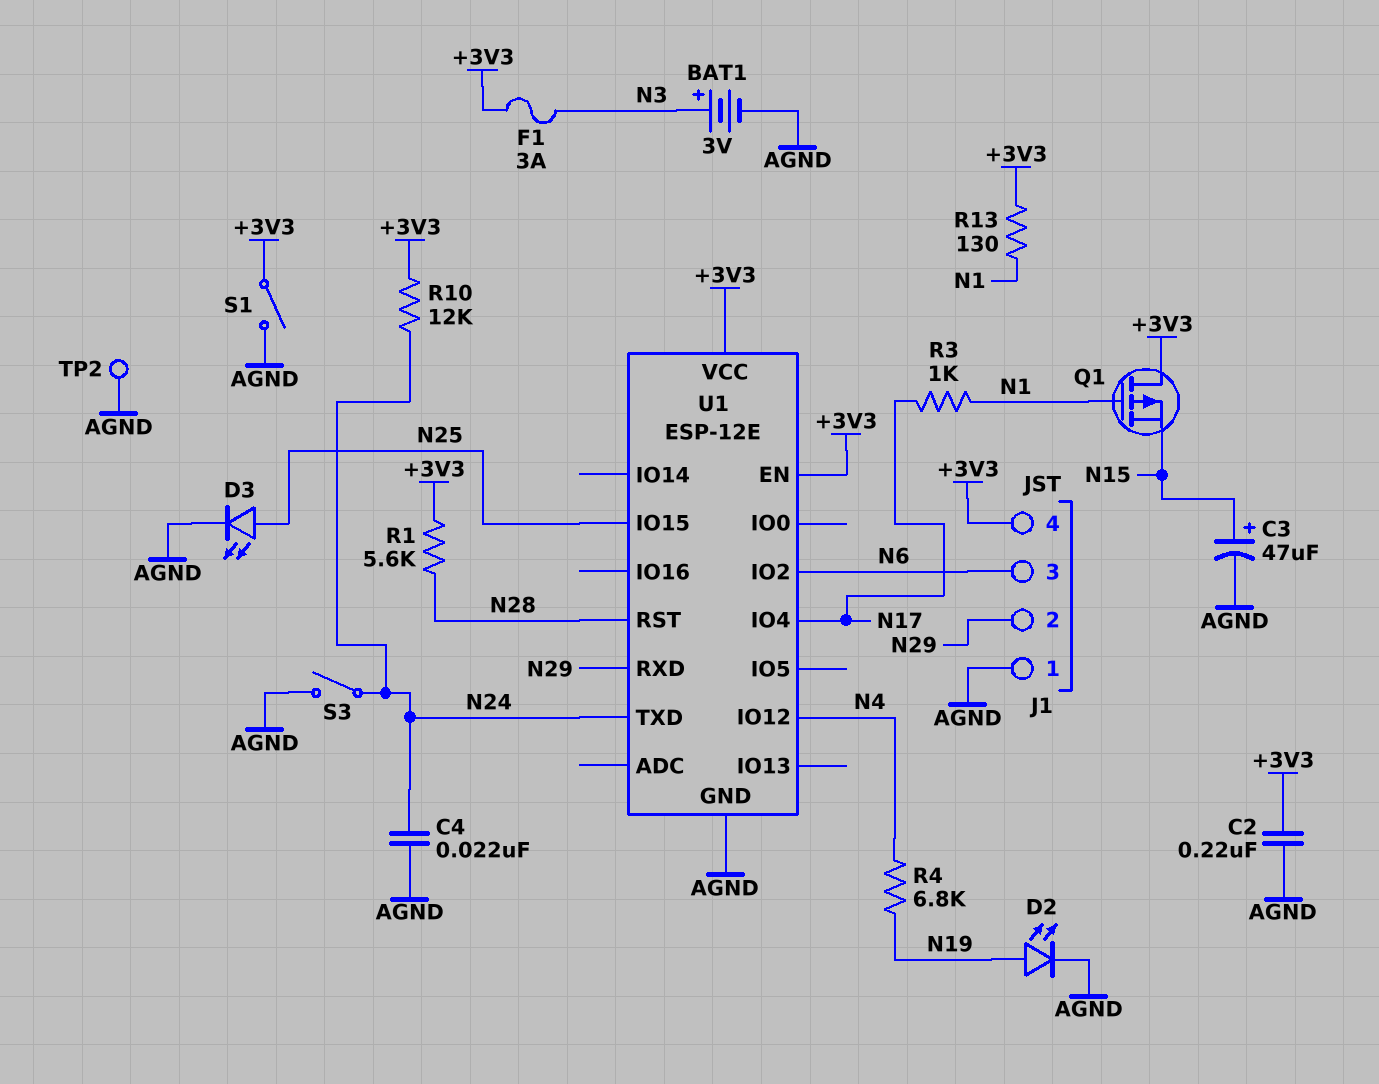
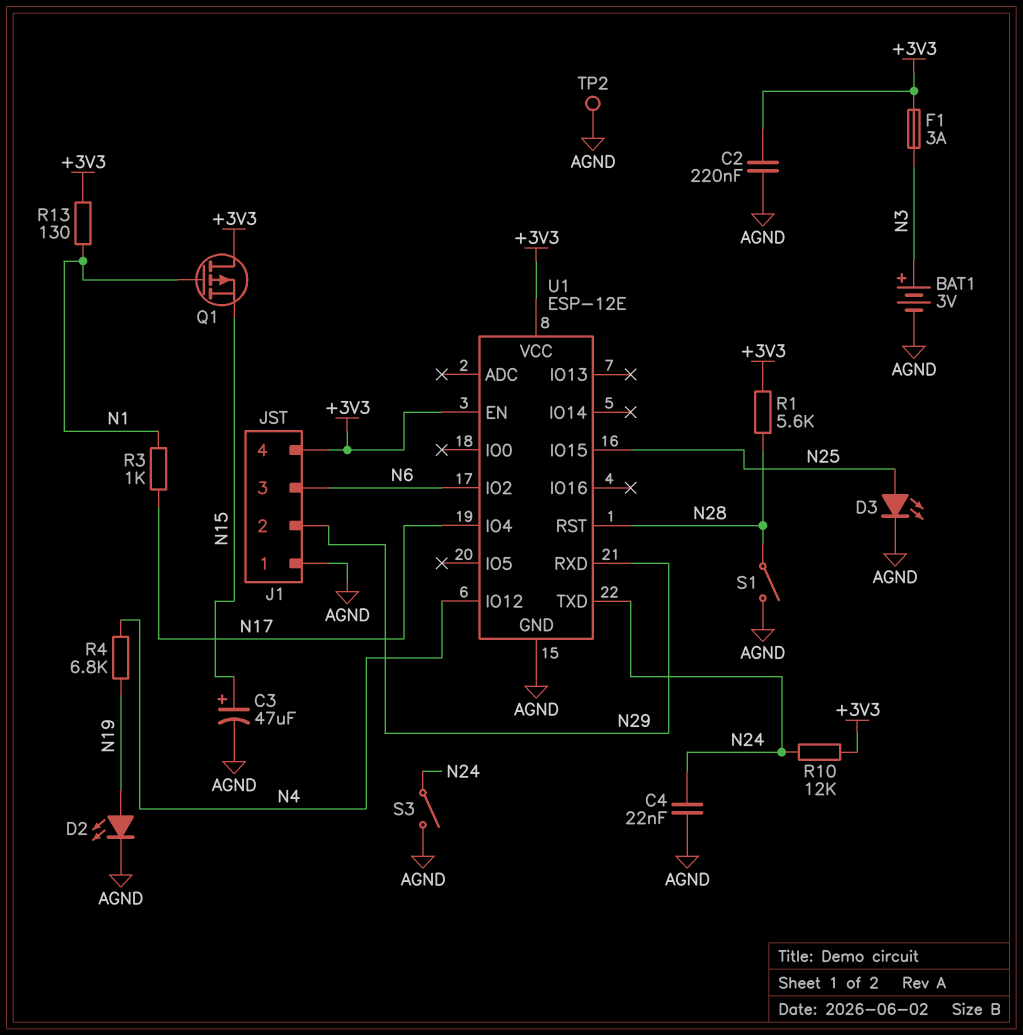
S1: switch (+3V3, AGND) -> switch (AGND, N28)

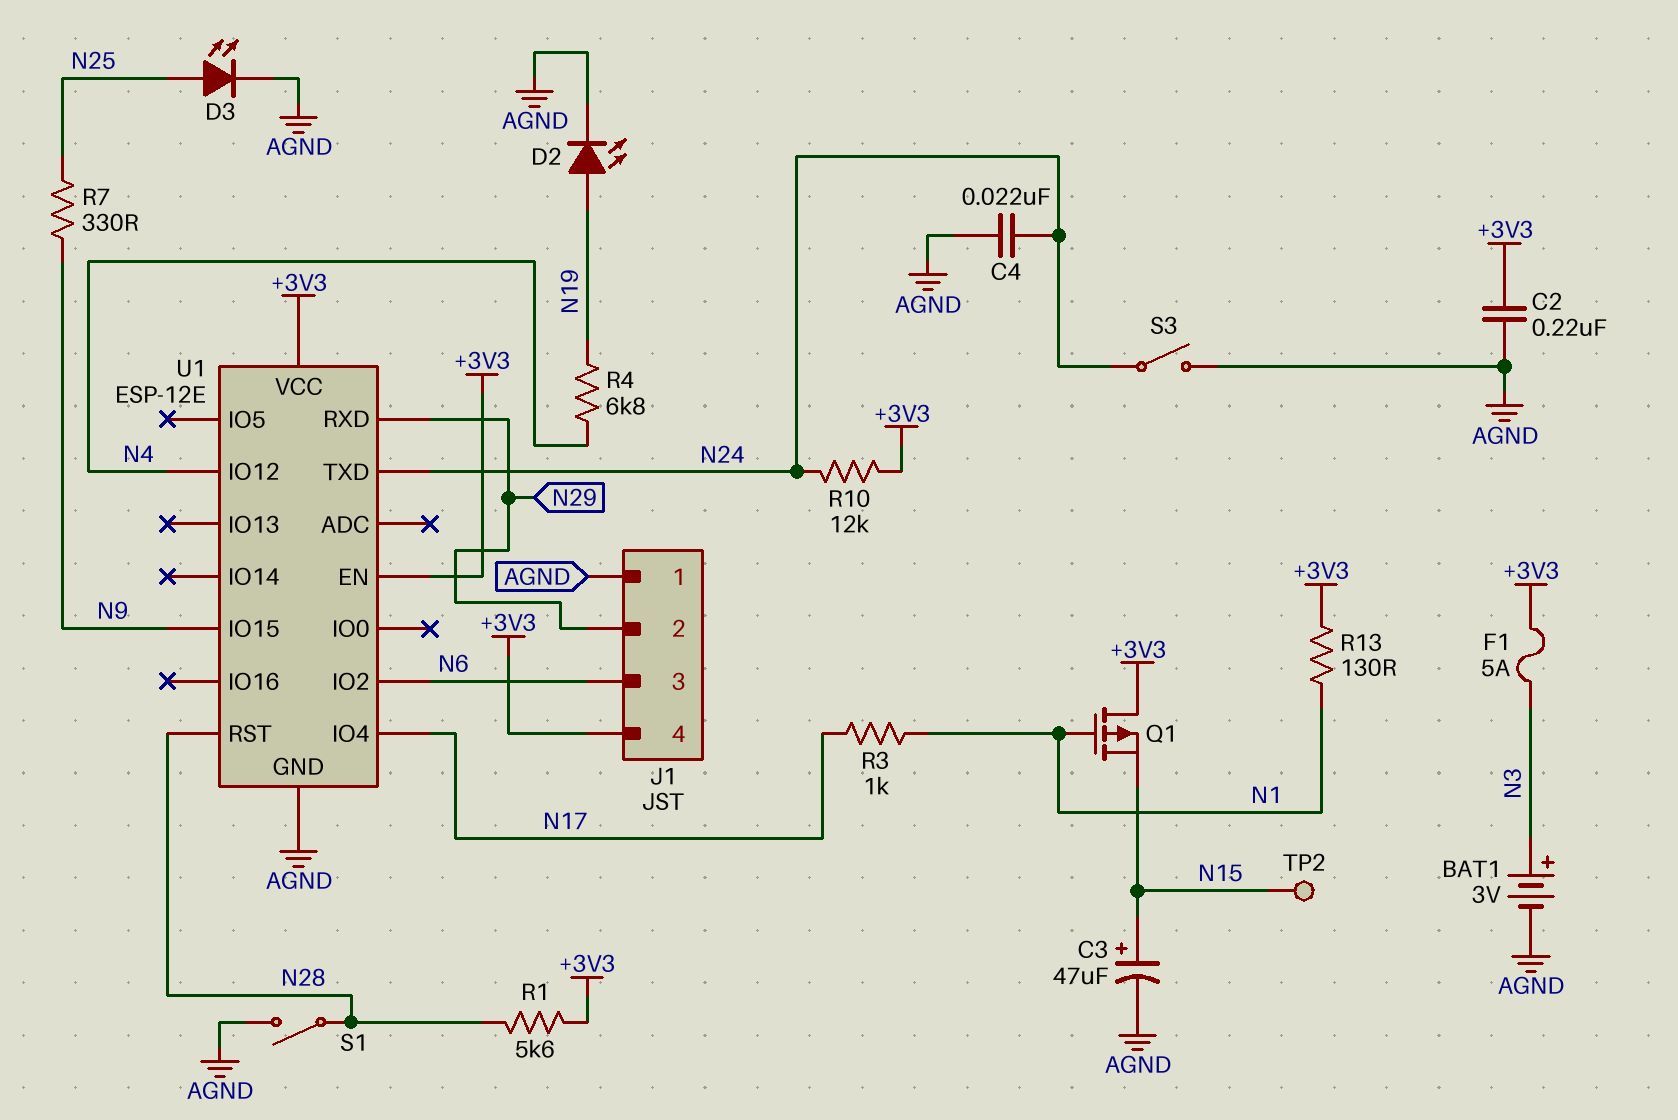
F1: 3A (+3V3, N3) -> 5A (+3V3, N3)
R7: none -> 330 (N9, N25)
TP2: test point (AGND) -> test point (N15)
U1 pin IO15: N25 -> N9

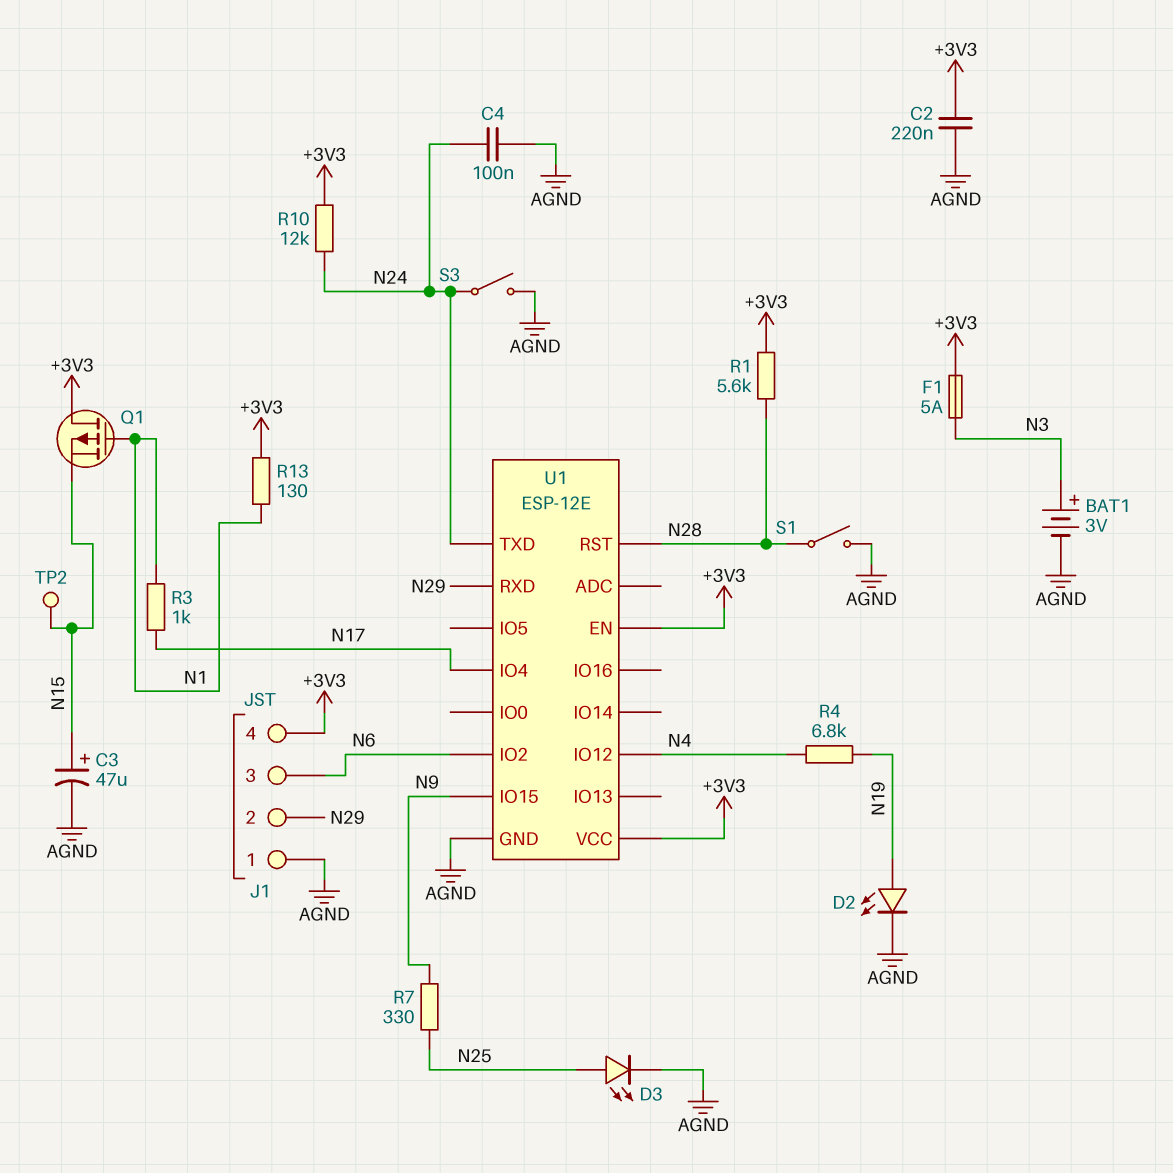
C4: 22nF (AGND, N24) -> 100nF (AGND, N24)

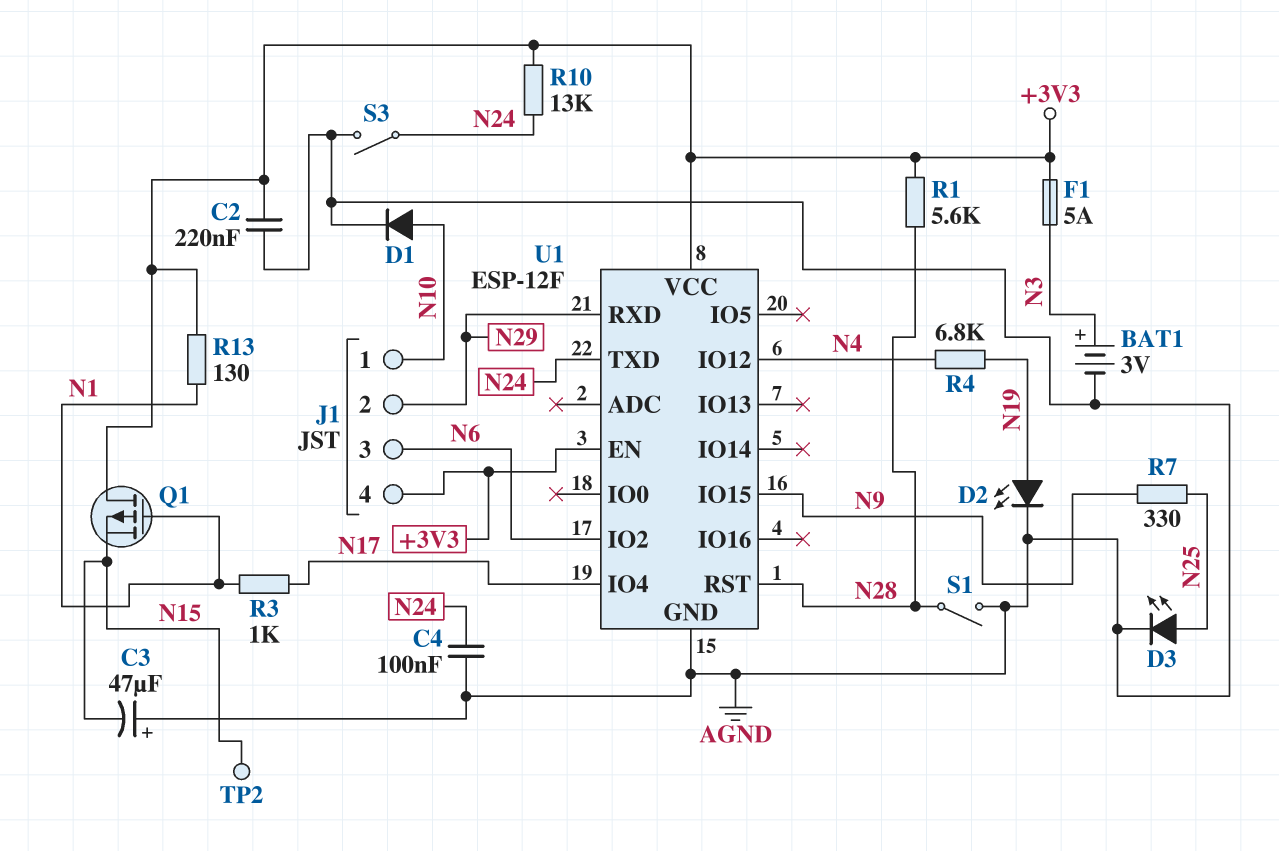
C3: 47uF (plus N15, minus AGND) -> 47uF (plus AGND, minus N15)
D1: none -> diode (A N10, K AGND)
J1 pin 1: AGND -> N10
R10: 12k (+3V3, N24) -> 13k (+3V3, N24)
U1: ESP-12E -> ESP-12F

